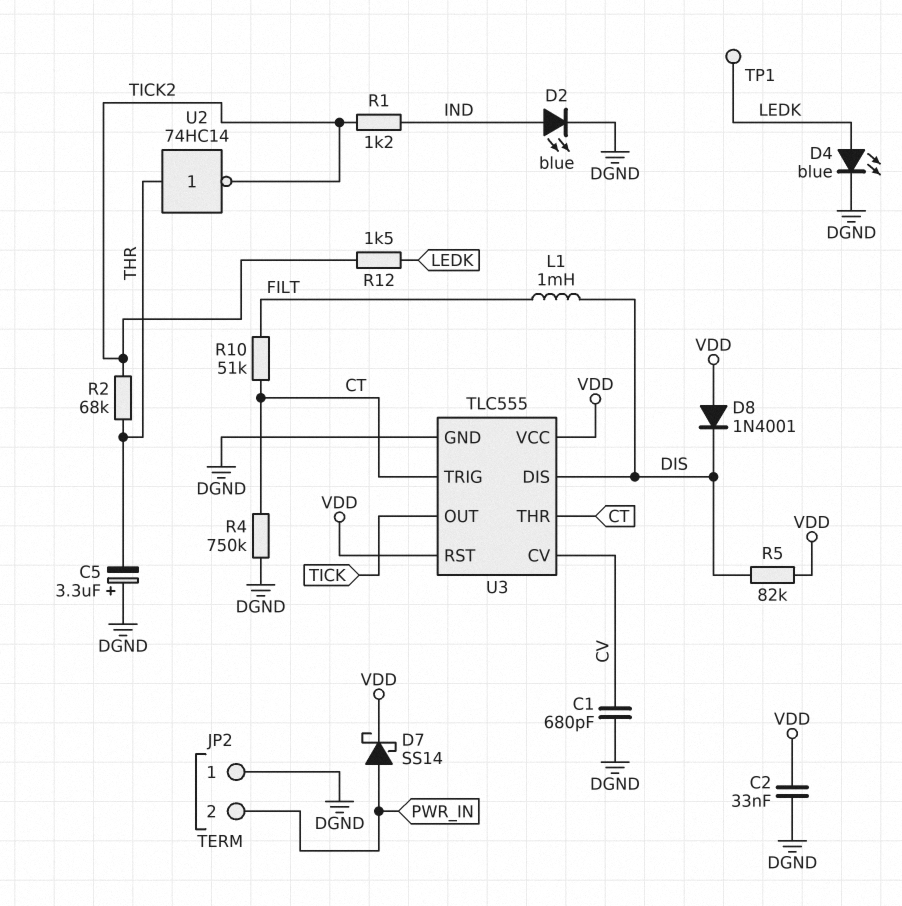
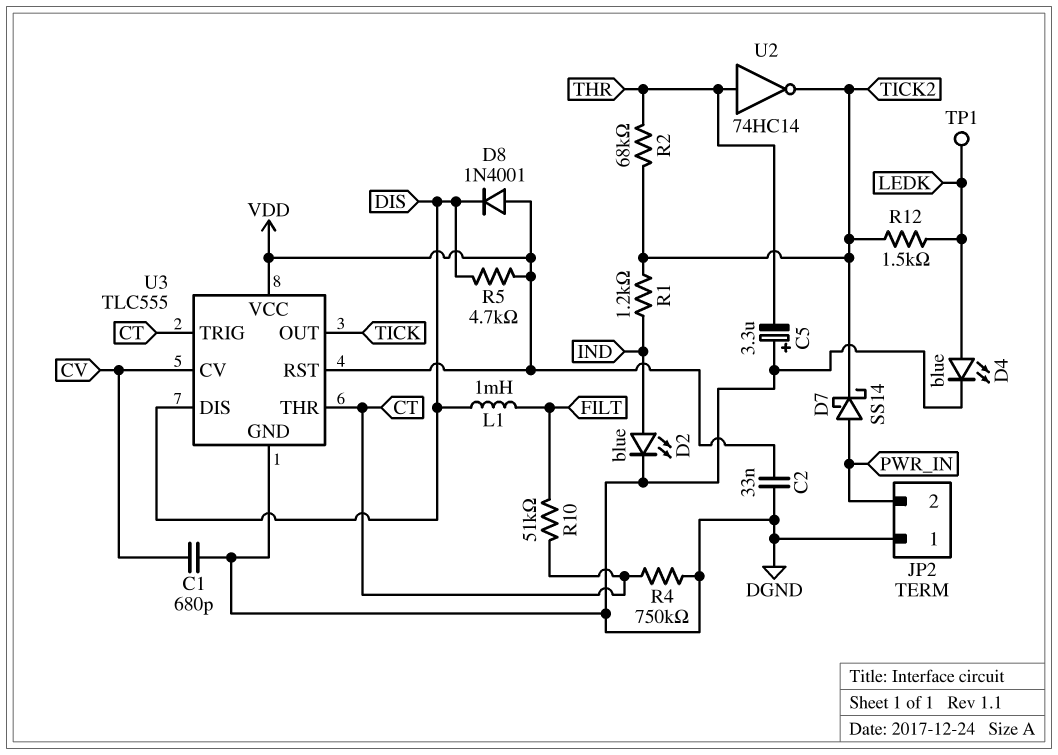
D7: schottky SS14 (A PWR_IN, K VDD) -> schottky SS14 (A PWR_IN, K TICK2)
R5: 82k (DIS, VDD) -> 4.7k (DIS, VDD)

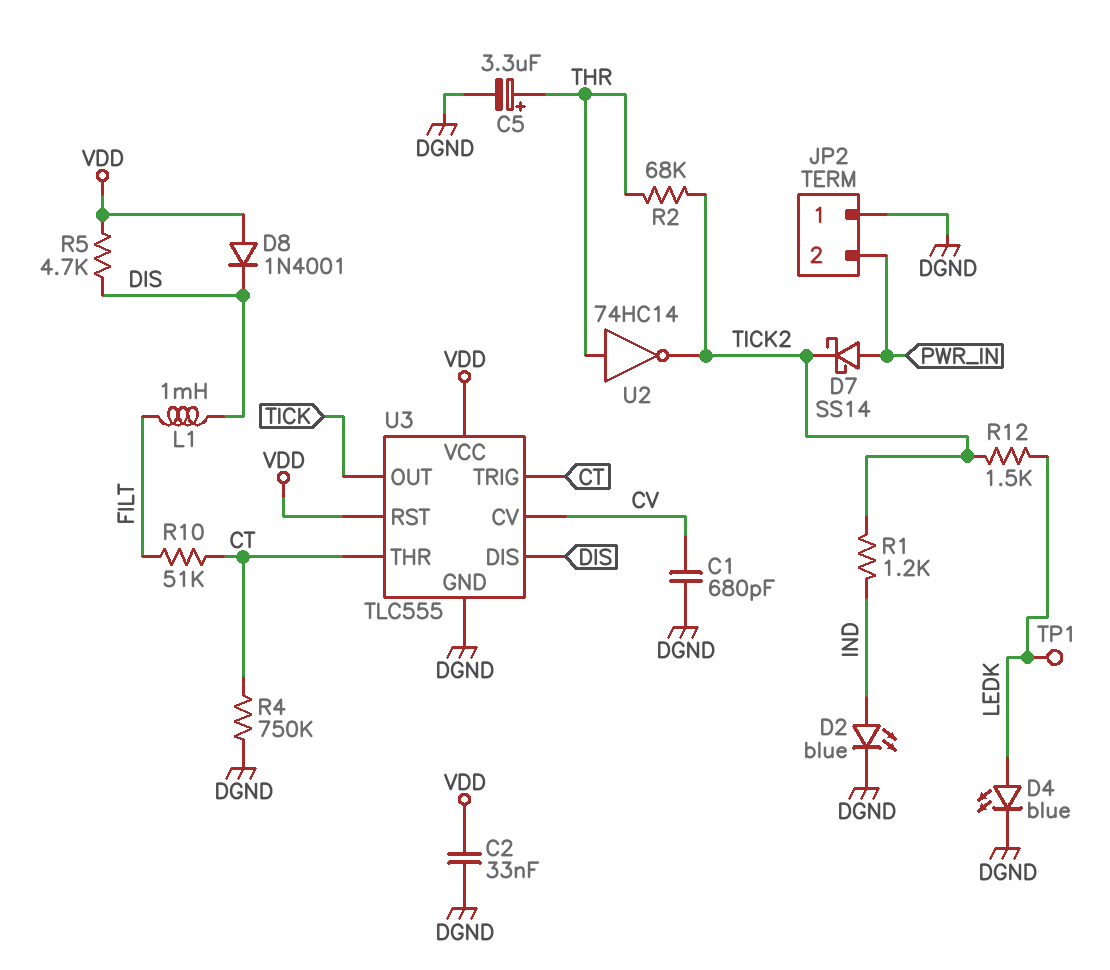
C5: 3.3uF (plus DGND, minus THR) -> 3.3uF (plus THR, minus DGND)

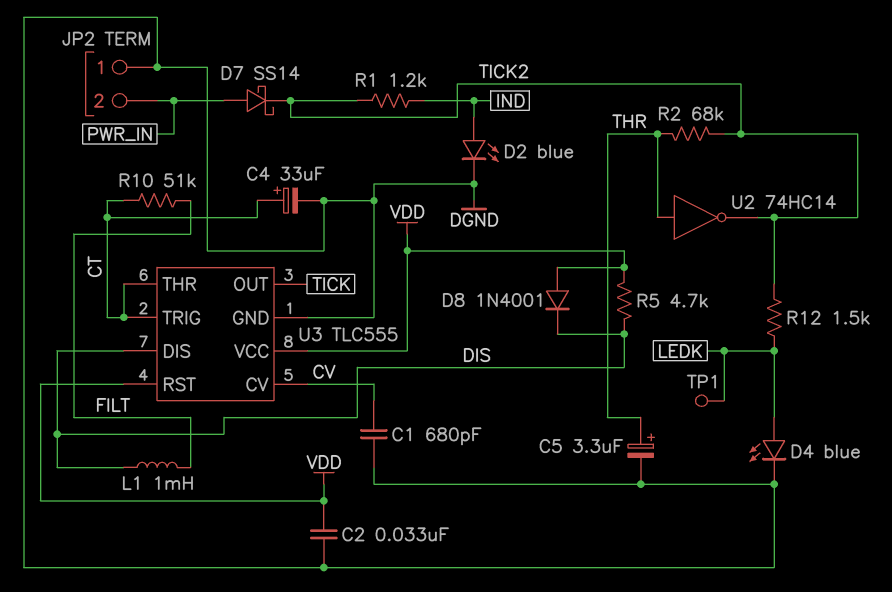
C4: none -> 33uF (plus CT, minus DGND)
R4: 750k (CT, DGND) -> none

